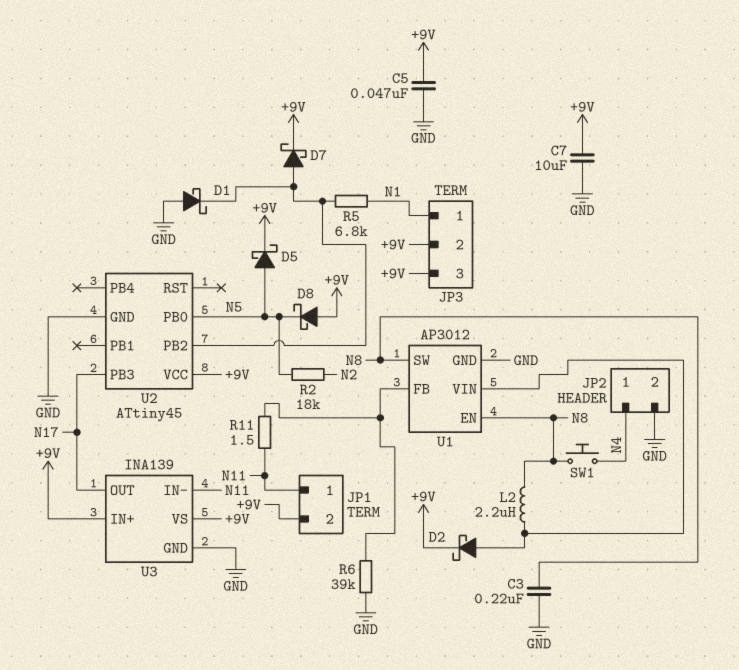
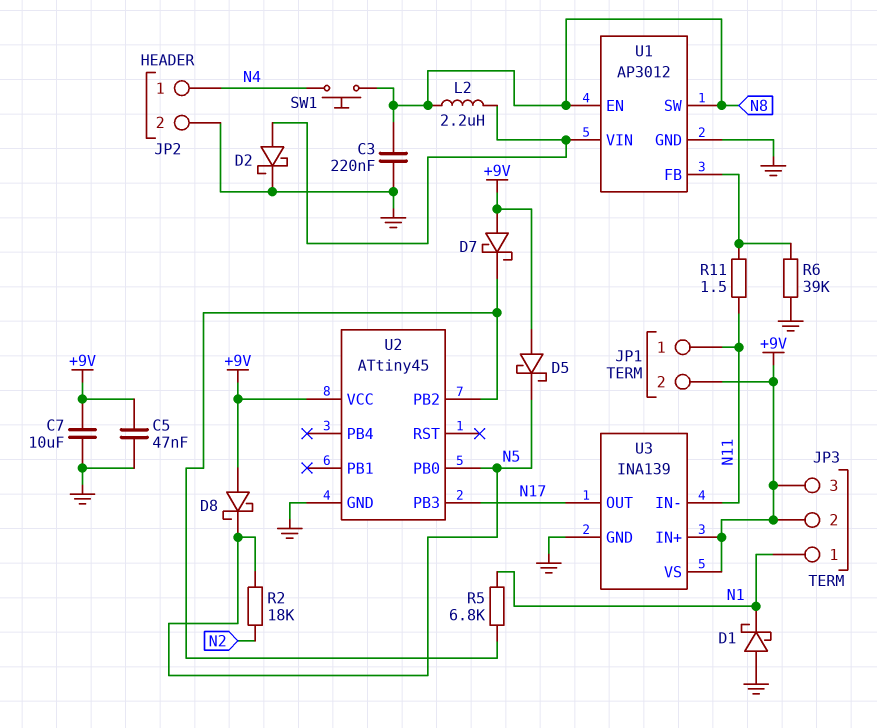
D1: schottky (A GND, K U2/PB2) -> schottky (A GND, K N1)
D2: schottky (A U1/VIN, K +9V) -> schottky (A U1/VIN, K GND)
D5: schottky (A N5, K +9V) -> schottky (A +9V, K N5)
D7: schottky (A U2/PB2, K +9V) -> schottky (A +9V, K U2/PB2)

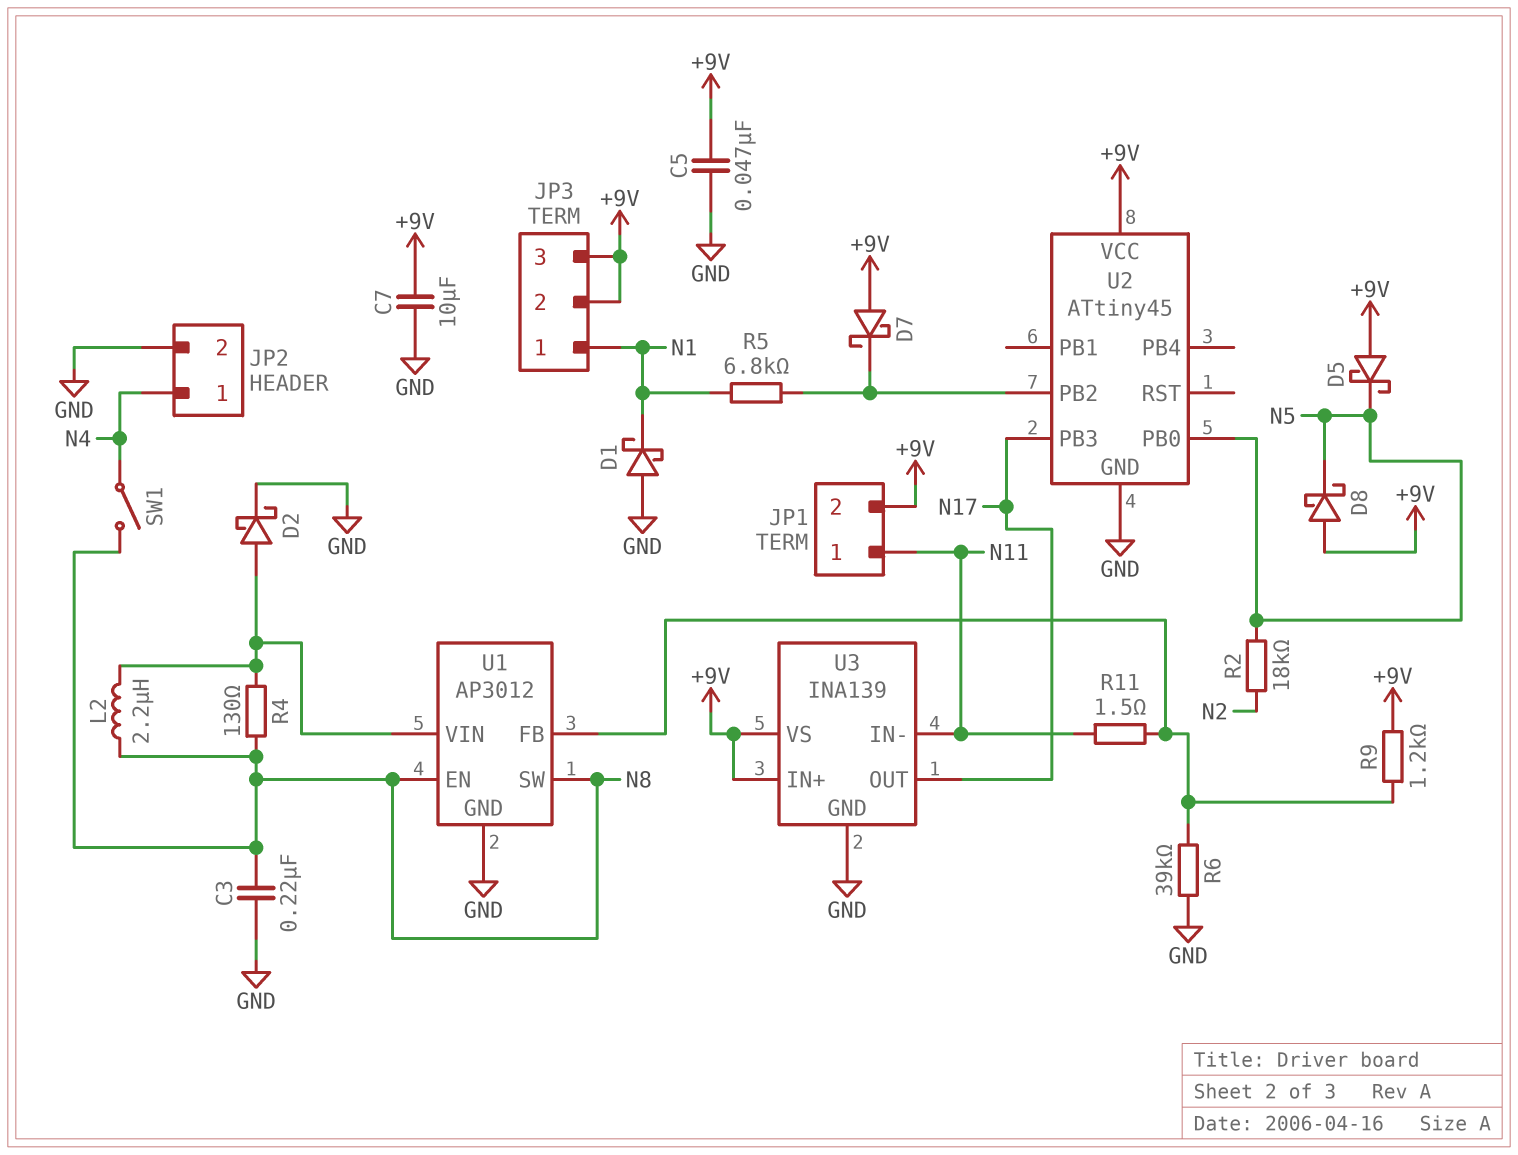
R4: none -> 130 (N8, U1/VIN)
R9: none -> 1.2k (+9V, U1/FB)
SW1: button (N4, N8) -> switch (N4, N8)

